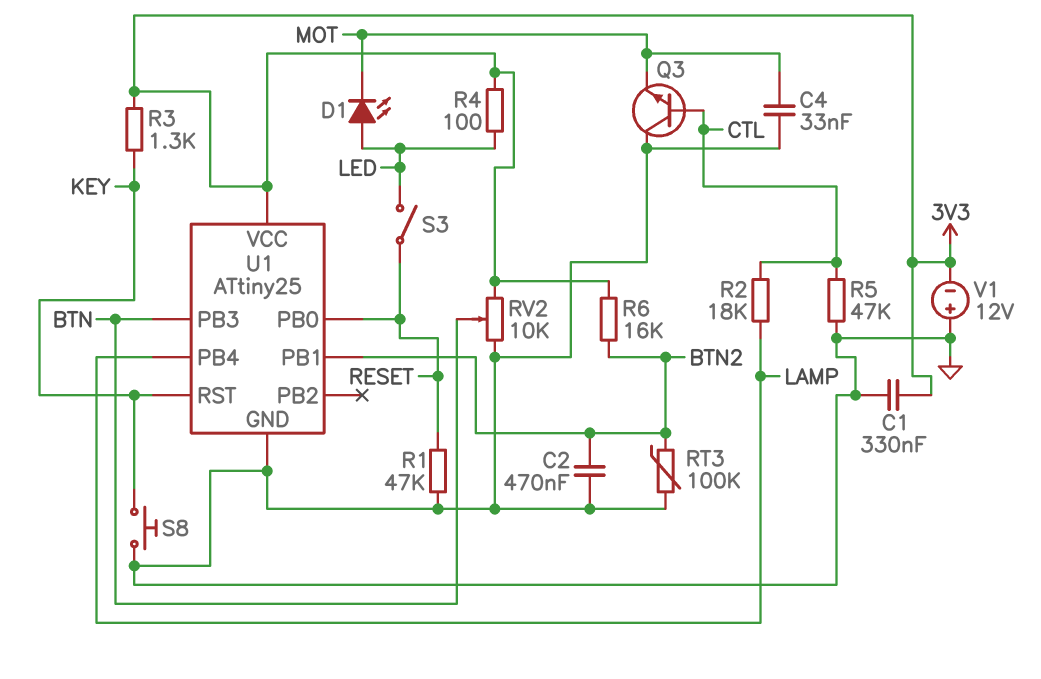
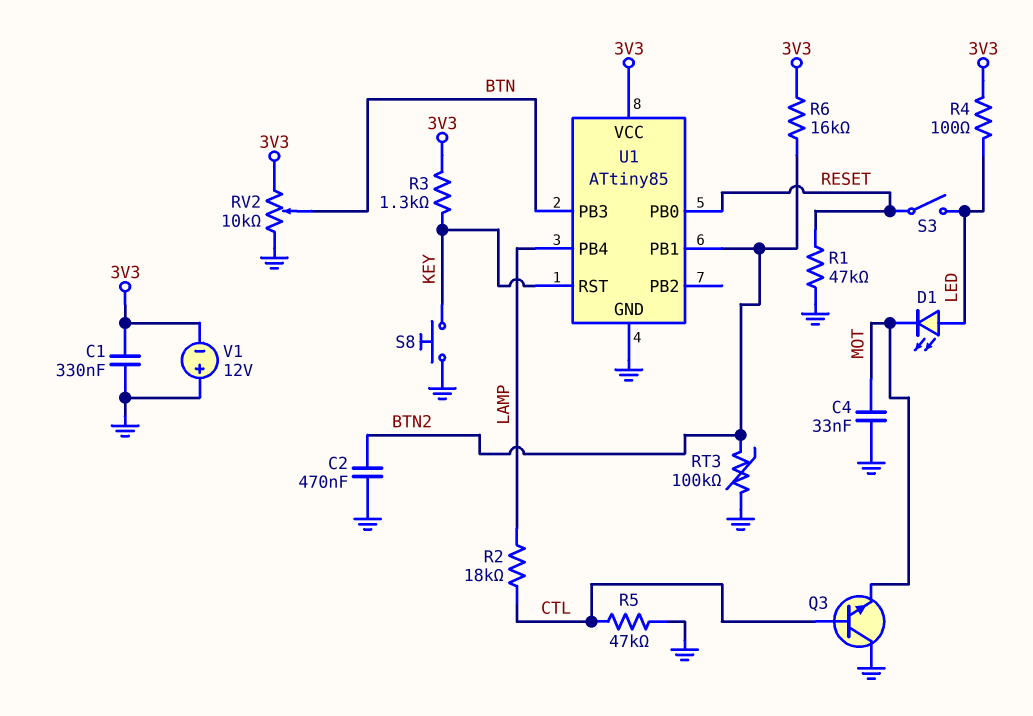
U1: ATtiny25 -> ATtiny85

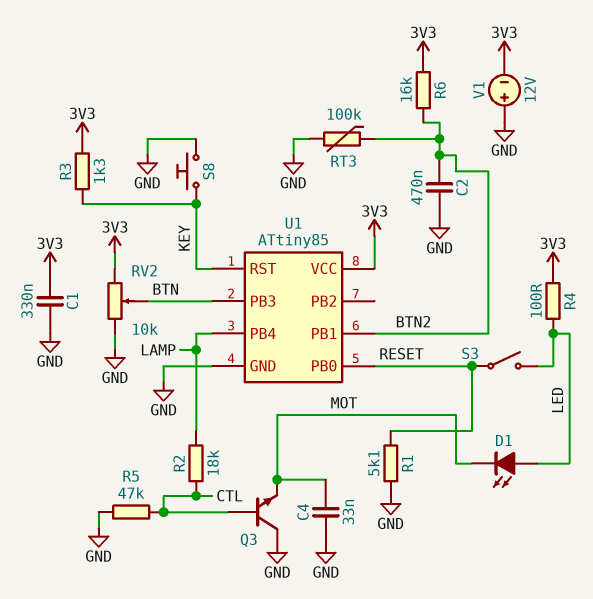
R1: 47k (GND, RESET) -> 5.1k (GND, RESET)

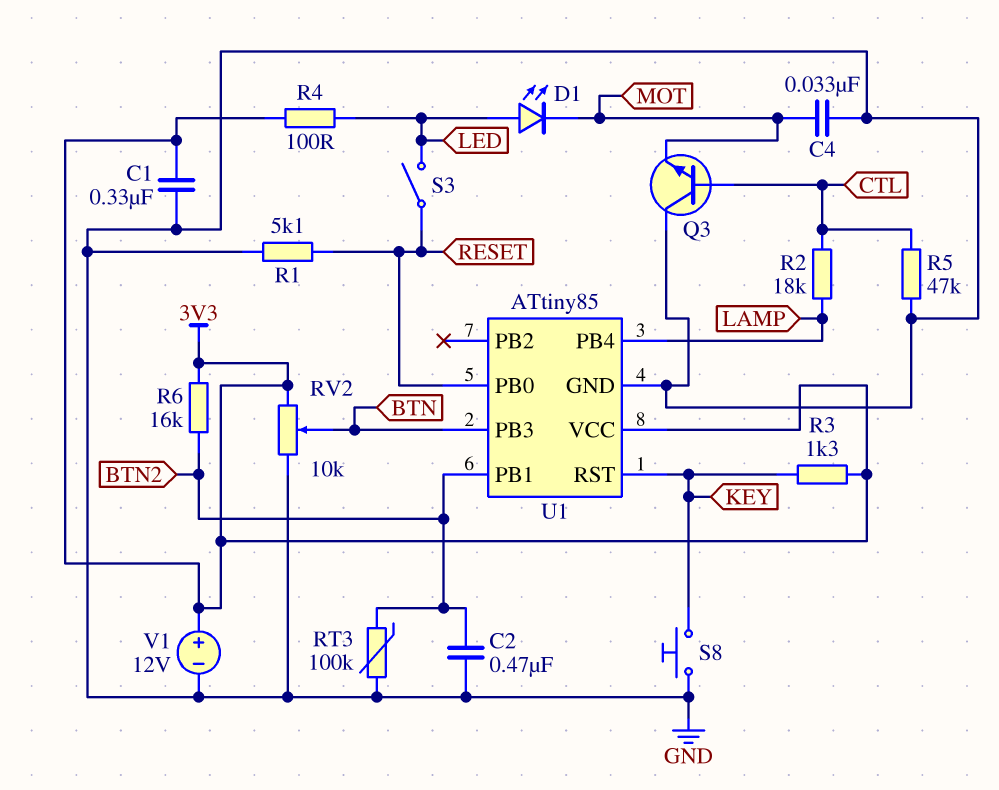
V1: 12V (plus GND, minus 3V3) -> 12V (plus 3V3, minus GND)

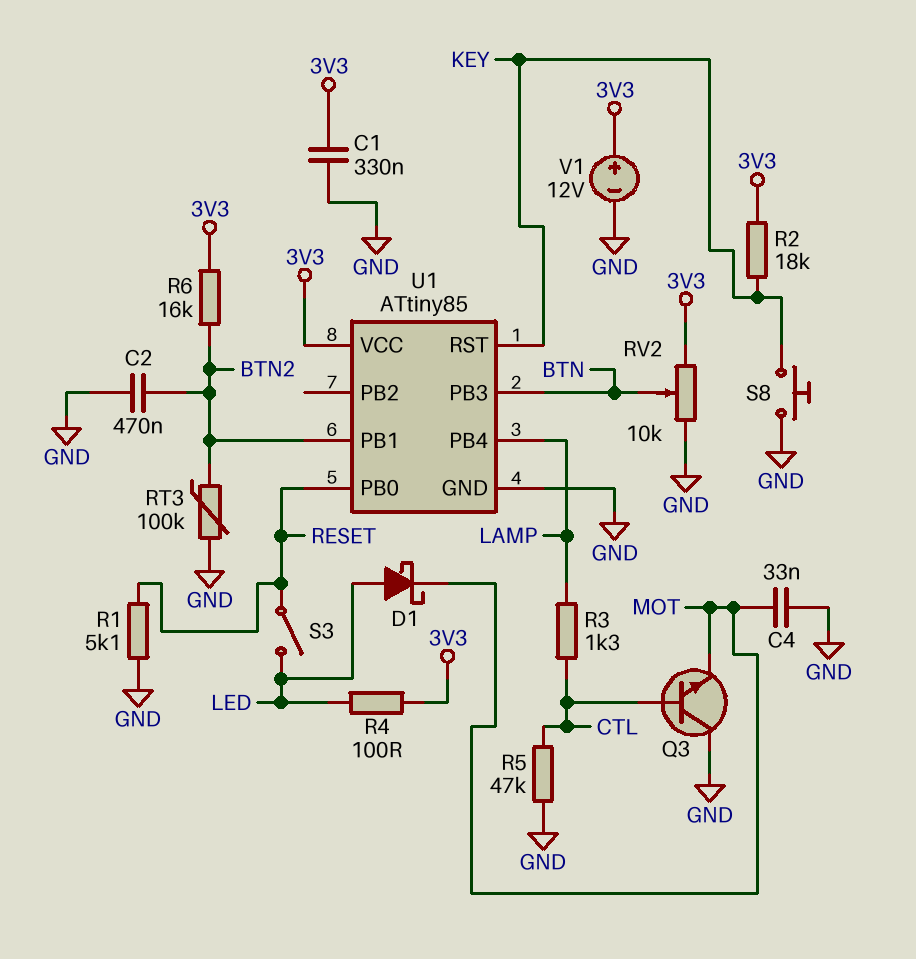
D1: LED (A LED, K MOT) -> schottky (A LED, K MOT)
R2: 18k (CTL, LAMP) -> 18k (3V3, KEY)
R3: 1.3k (3V3, KEY) -> 1.3k (CTL, LAMP)

